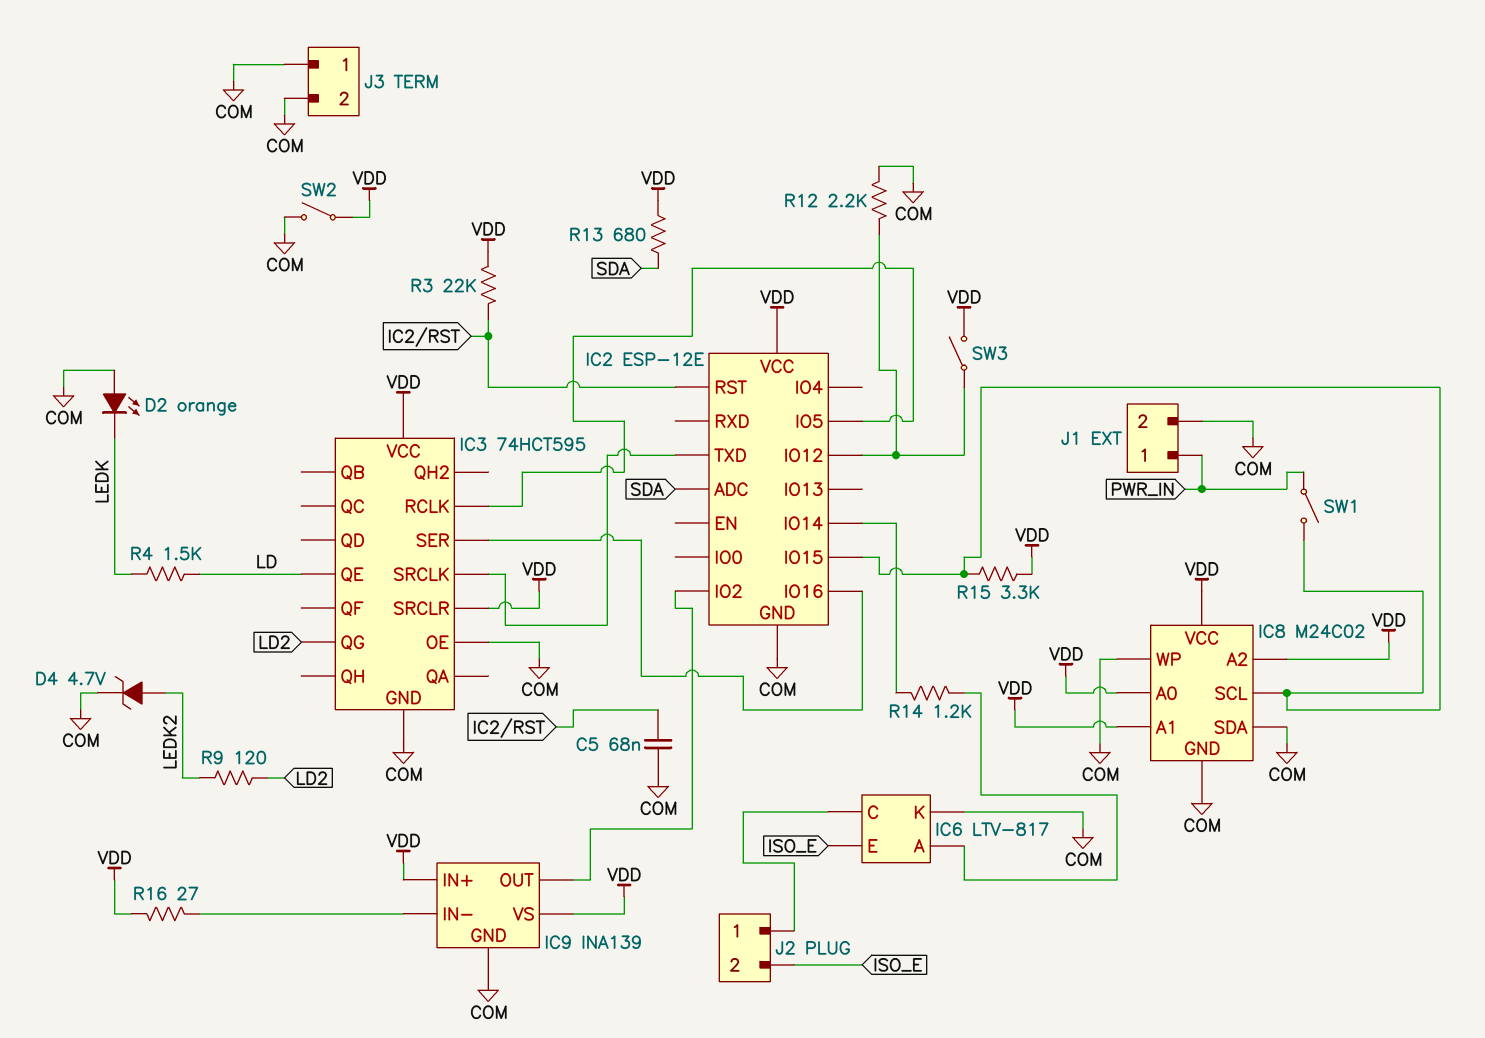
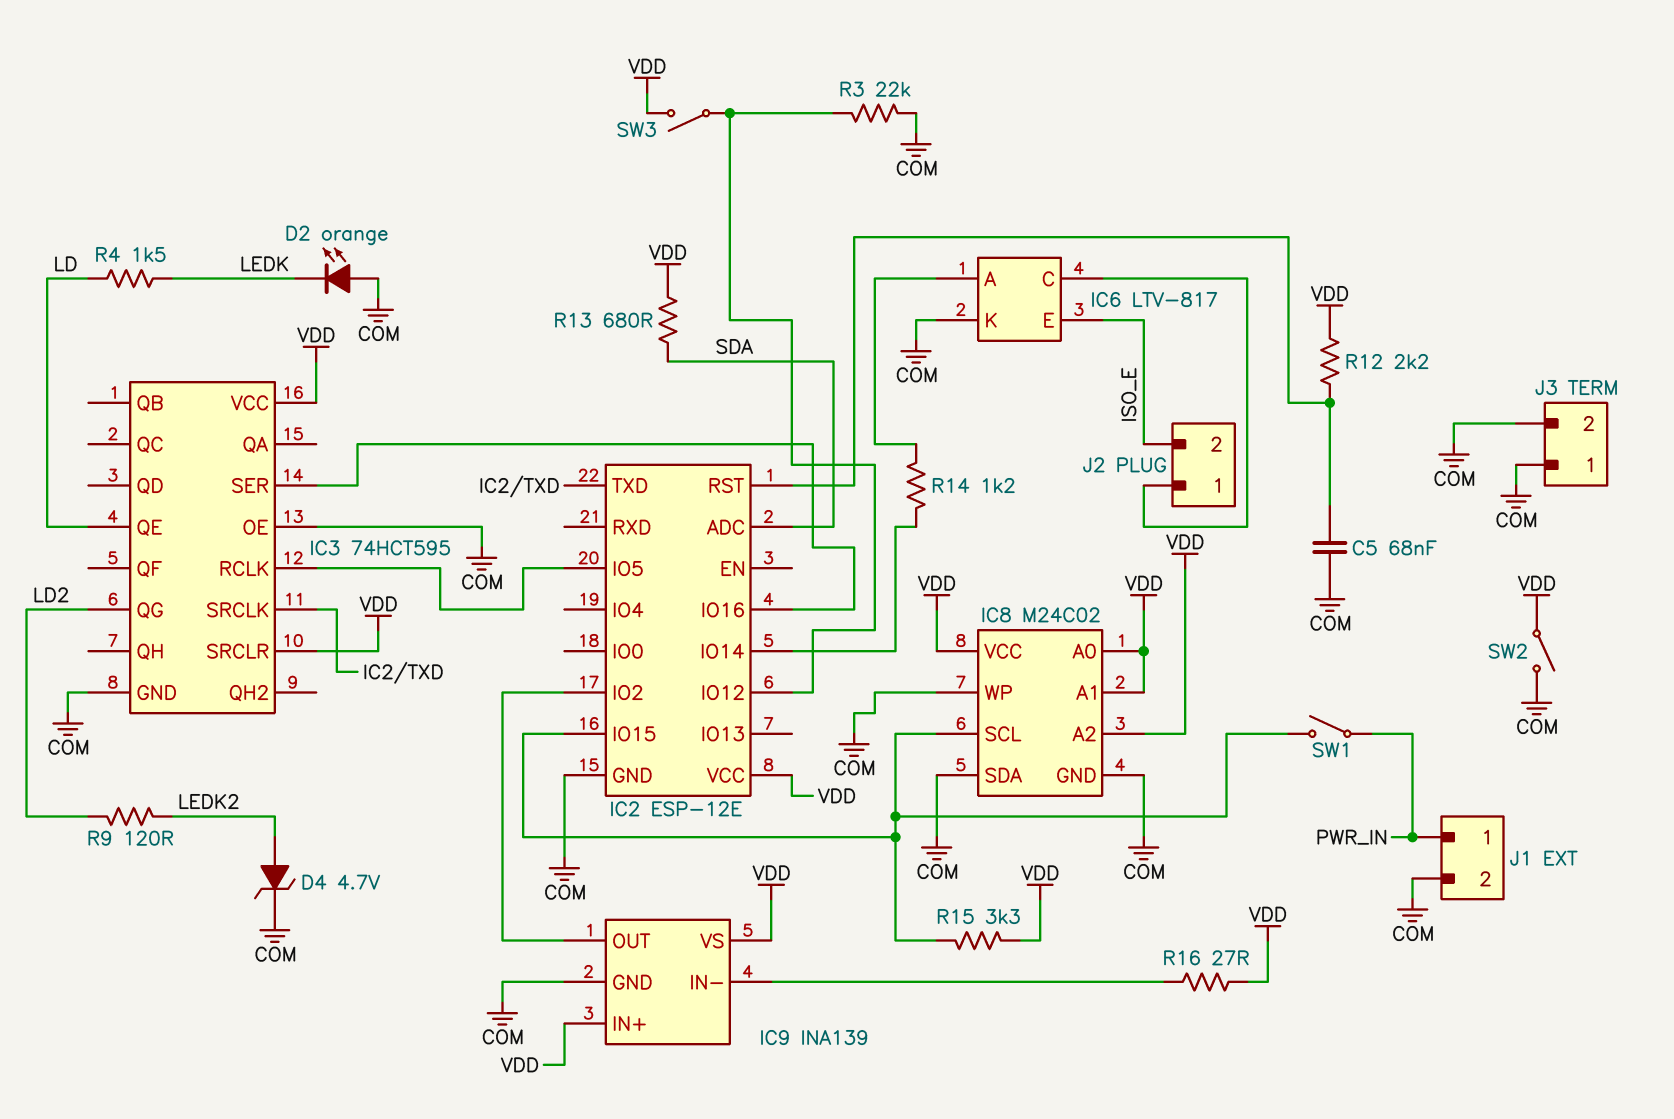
R3: 22k (IC2/RST, VDD) -> 22k (COM, IC2/IO12)
R12: 2.2k (COM, IC2/IO12) -> 2.2k (IC2/RST, VDD)

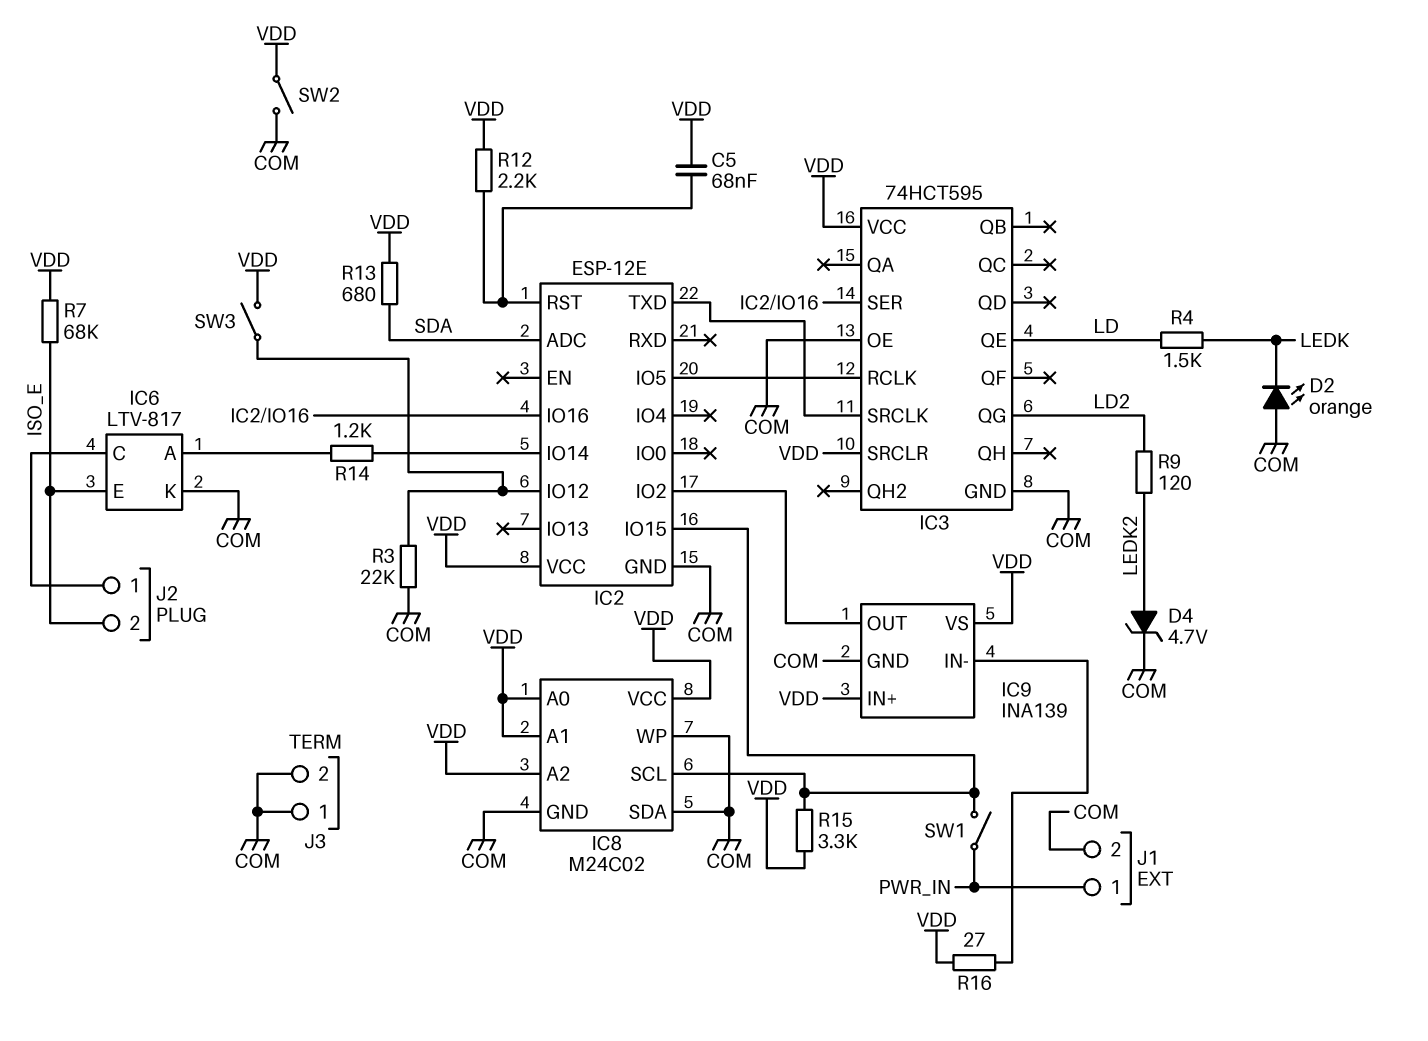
C5: 68nF (COM, IC2/RST) -> 68nF (IC2/RST, VDD)
R7: none -> 68k (ISO_E, VDD)

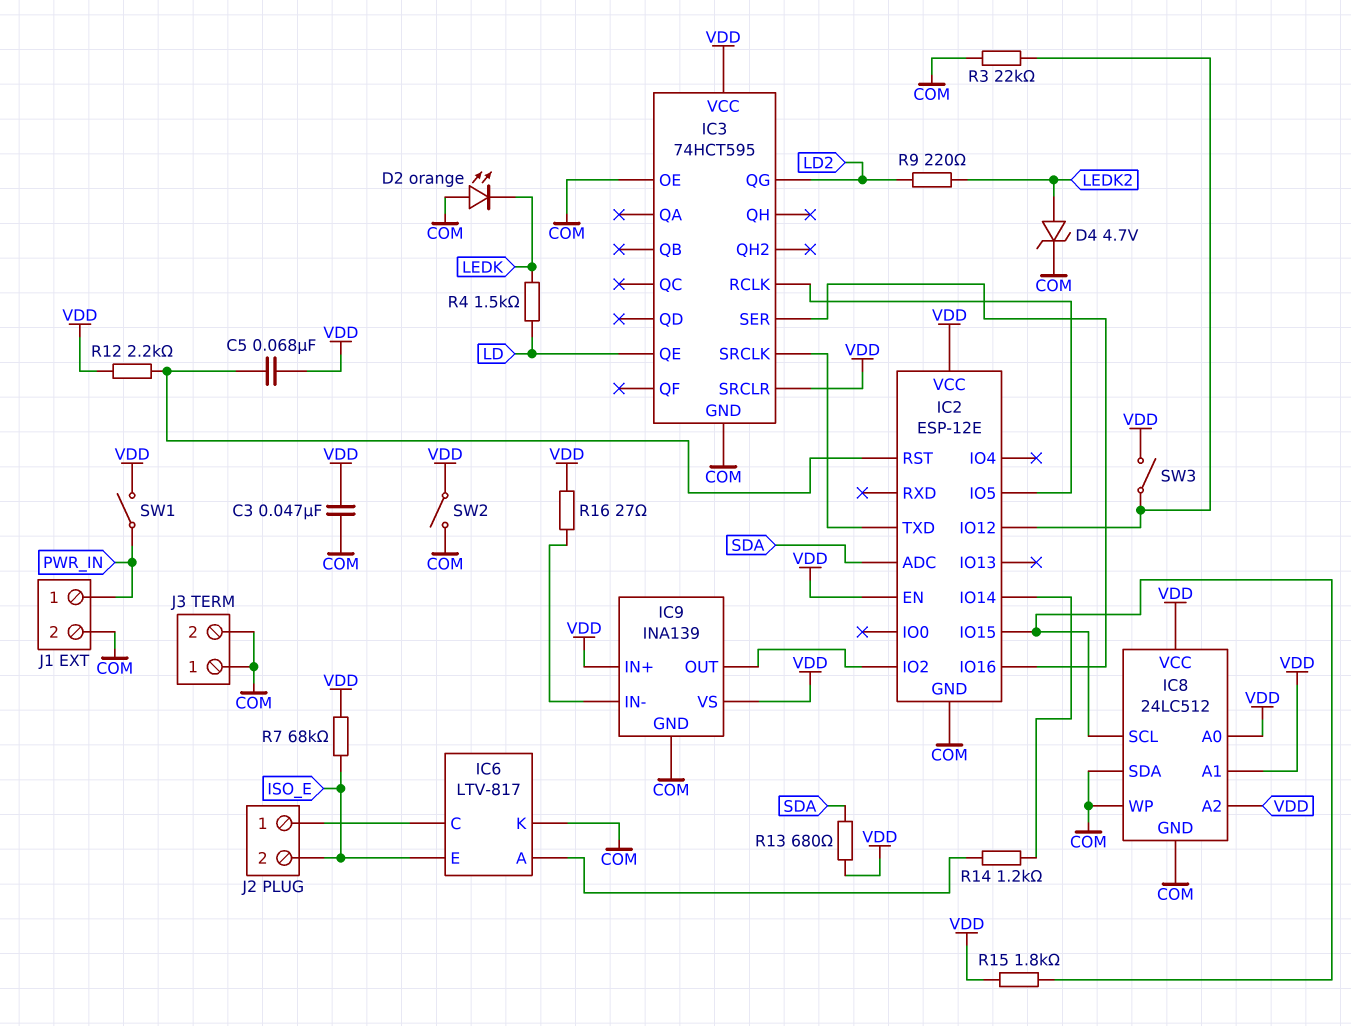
C3: none -> 47nF (COM, VDD)
IC2 pin EN: none -> VDD
IC8: M24C02 -> 24LC512
R9: 120 (LD2, LEDK2) -> 220 (LD2, LEDK2)
R15: 3.3k (IC2/IO15, VDD) -> 1.8k (IC2/IO15, VDD)
SW1: switch (IC2/IO15, PWR_IN) -> switch (PWR_IN, VDD)

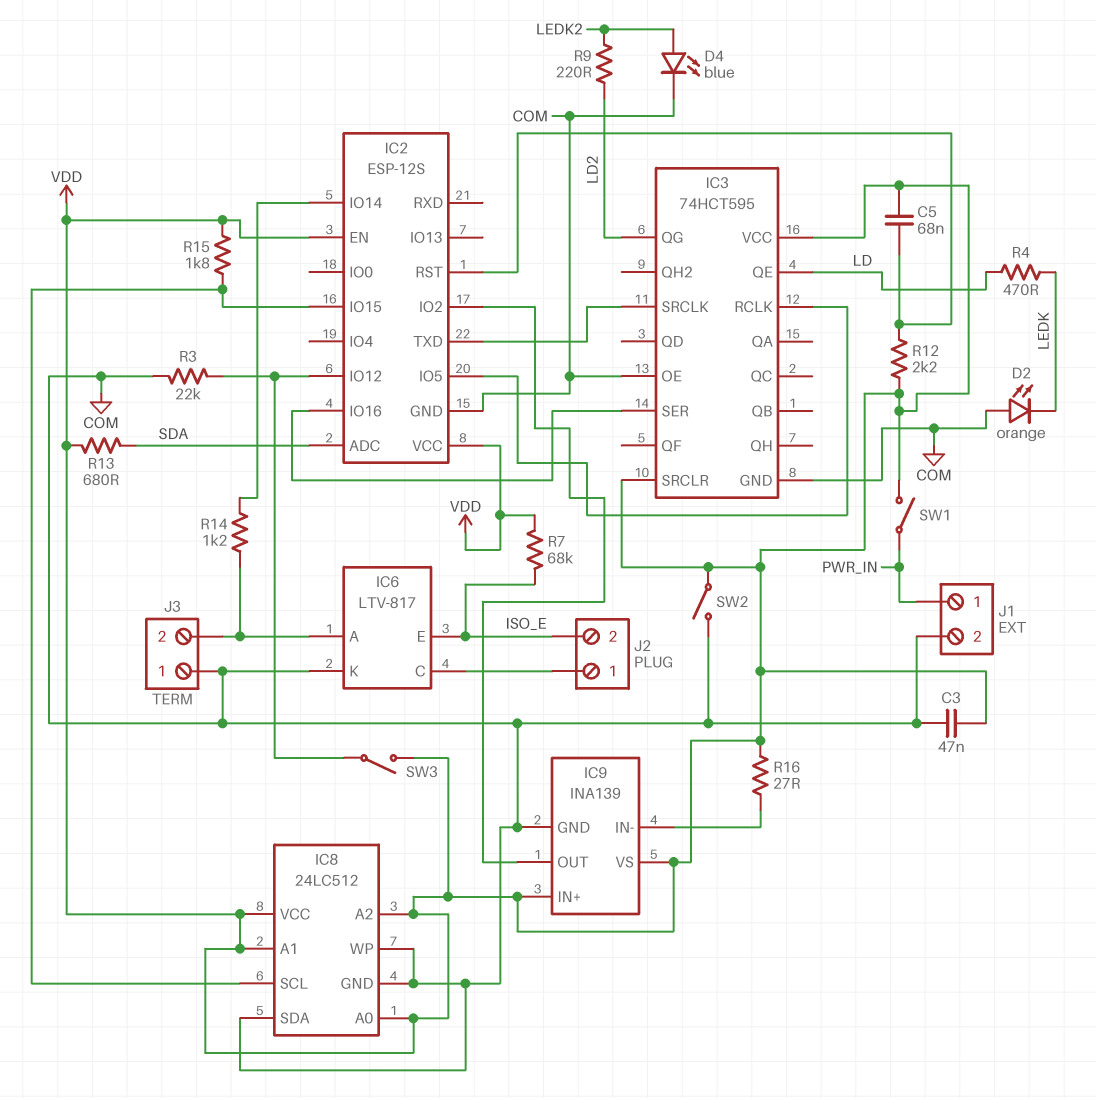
D4: zener 4.7V (A LEDK2, K COM) -> LED blue (A LEDK2, K COM)
IC2: ESP-12E -> ESP-12S
J3 pin 2: COM -> IC6/A
R4: 1.5k (LD, LEDK) -> 470 (LD, LEDK)

